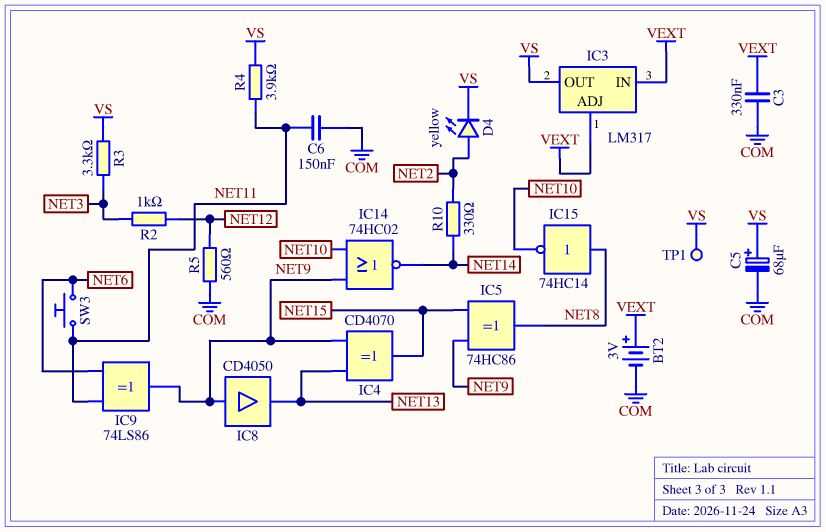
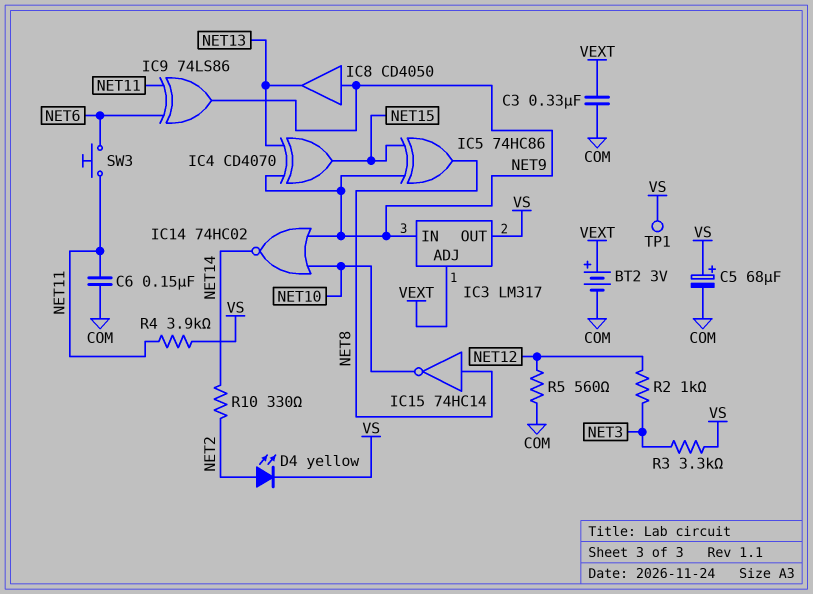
IC3 pin IN: VEXT -> NET9

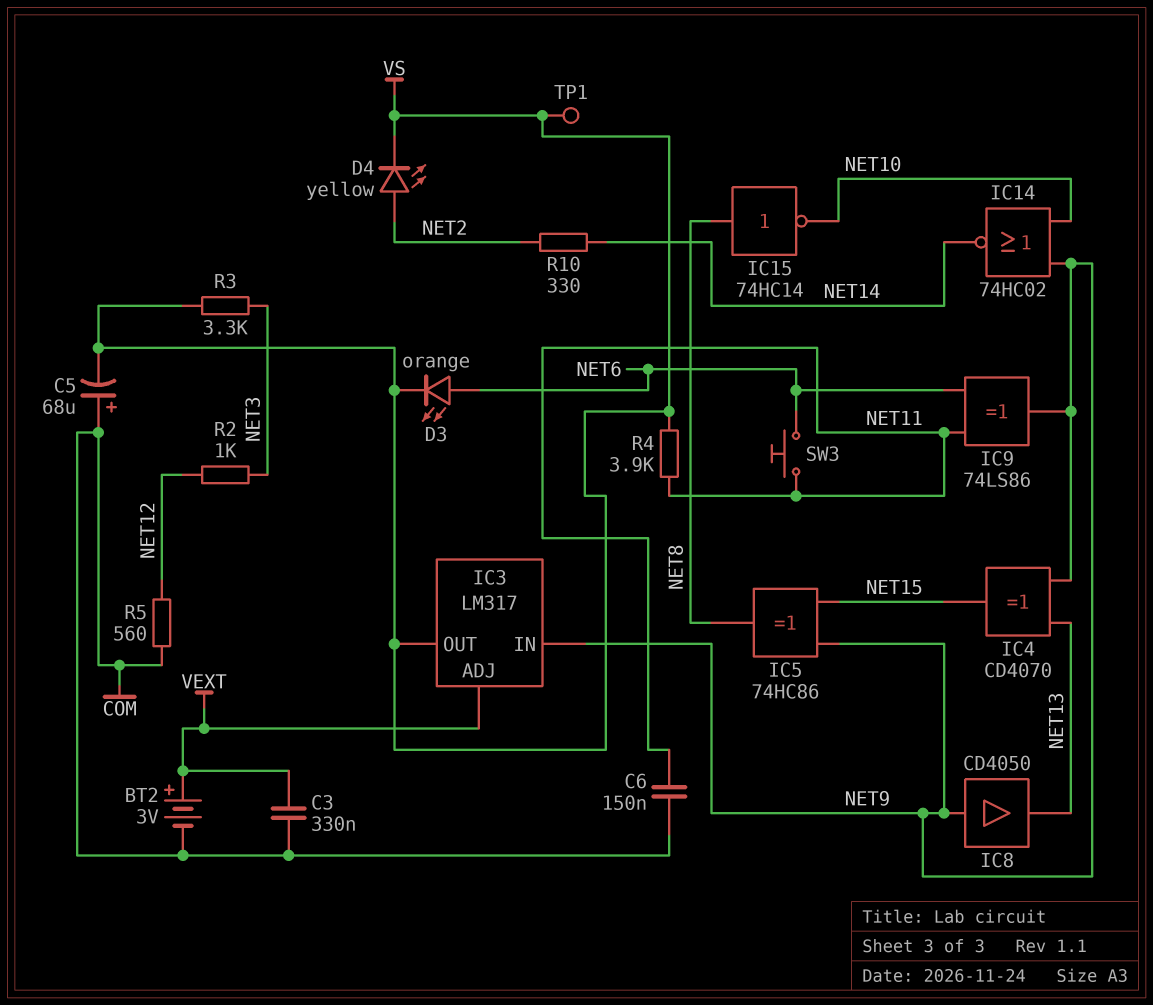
C5: 68uF (plus VS, minus COM) -> 68uF (plus COM, minus VS)
D3: none -> LED orange (A NET6, K VS)

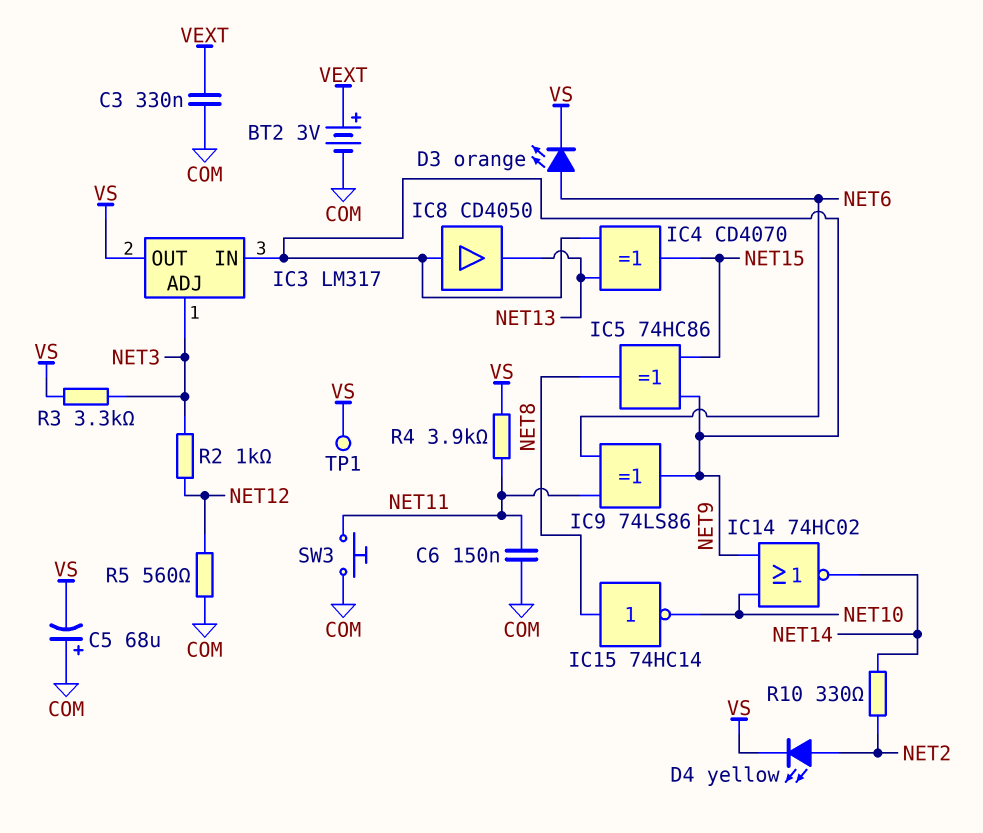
IC3 pin ADJ: VEXT -> NET3
SW3: button (NET6, NET11) -> button (COM, NET11)

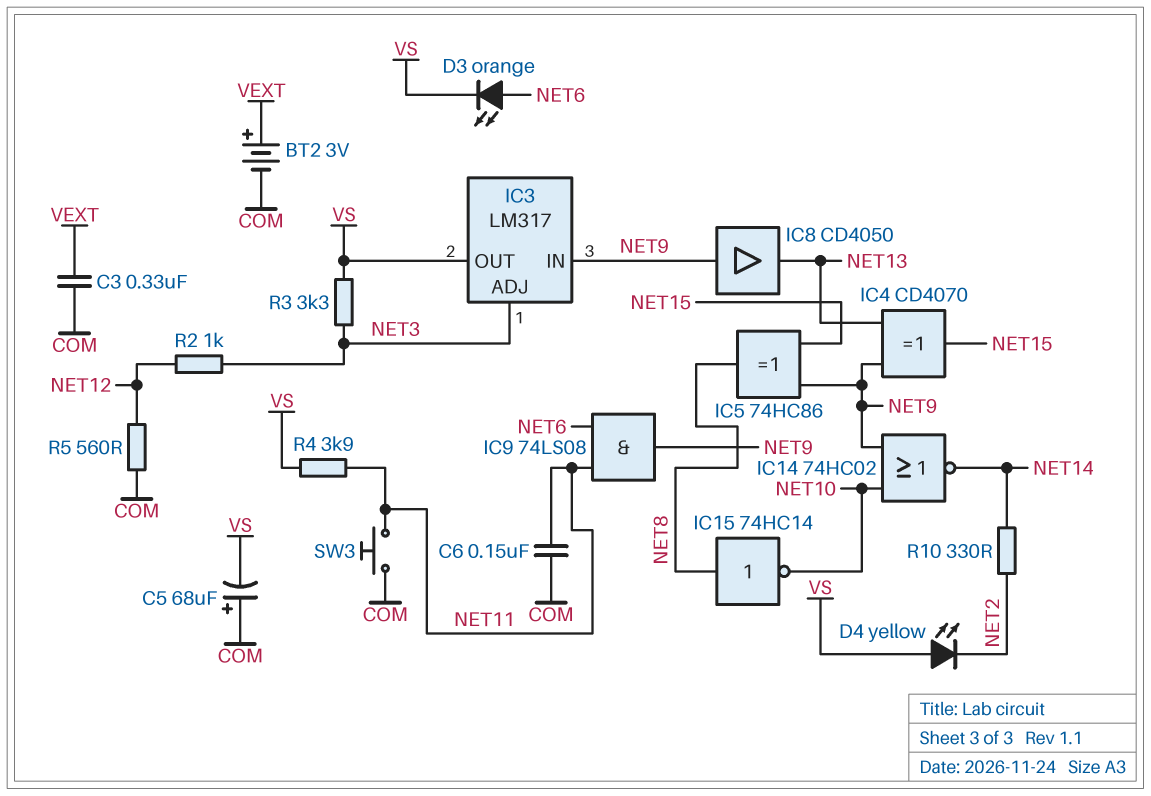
D4: LED yellow (A NET2, K VS) -> LED yellow (A VS, K NET2)
IC9: XOR 74LS86 (in NET6, in NET11, out NET9) -> AND 74LS08 (in NET6, in NET11, out NET9)
TP1: test point (VS) -> none

